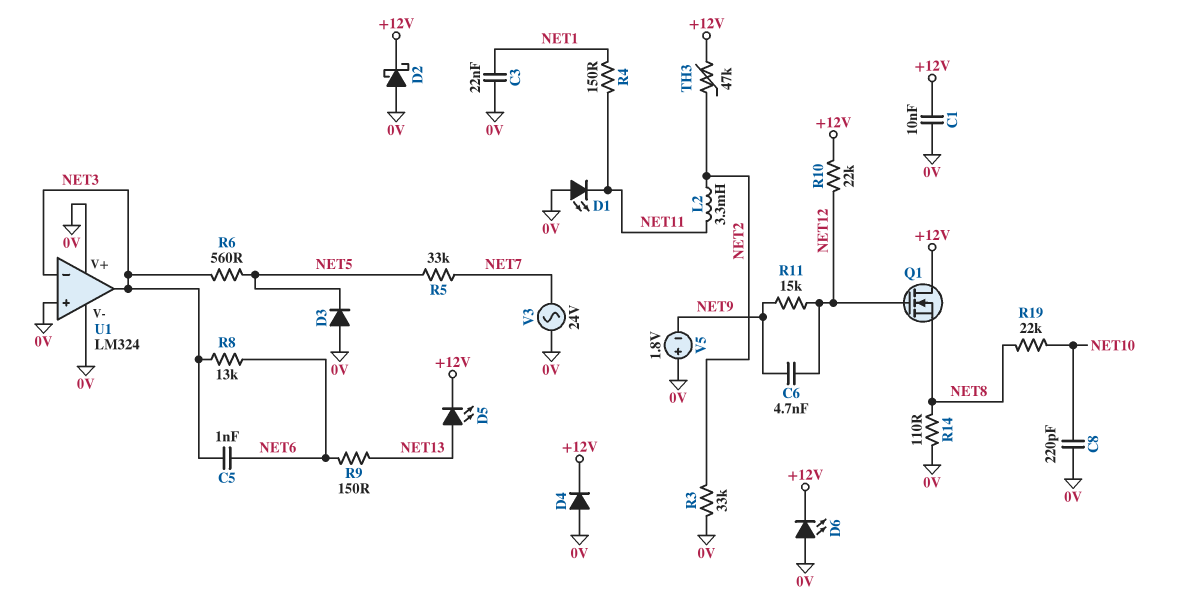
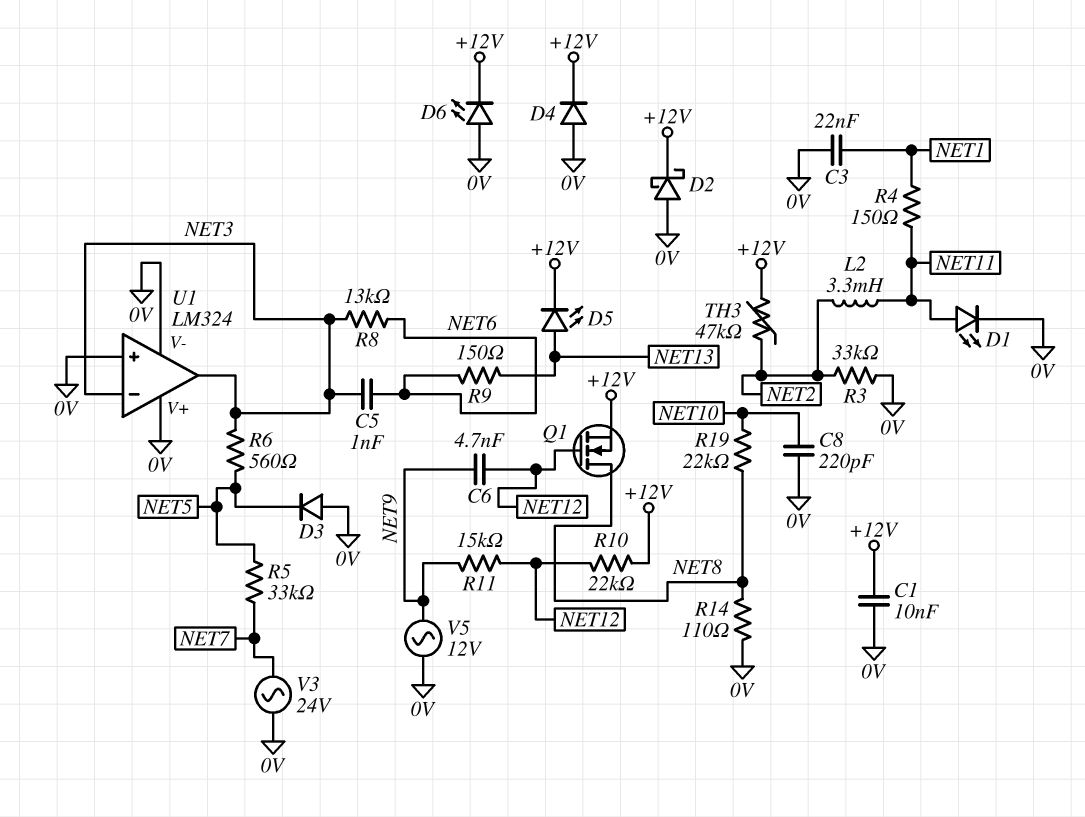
D1: LED (A 0V, K NET11) -> LED (A NET11, K 0V)
Q1: NMOS (G NET12, D +12V, S NET8) -> NMOS (G NET12, D NET8, S +12V)
V5: 1.8V (plus 0V, minus NET9) -> AC 12V (0V, NET9)

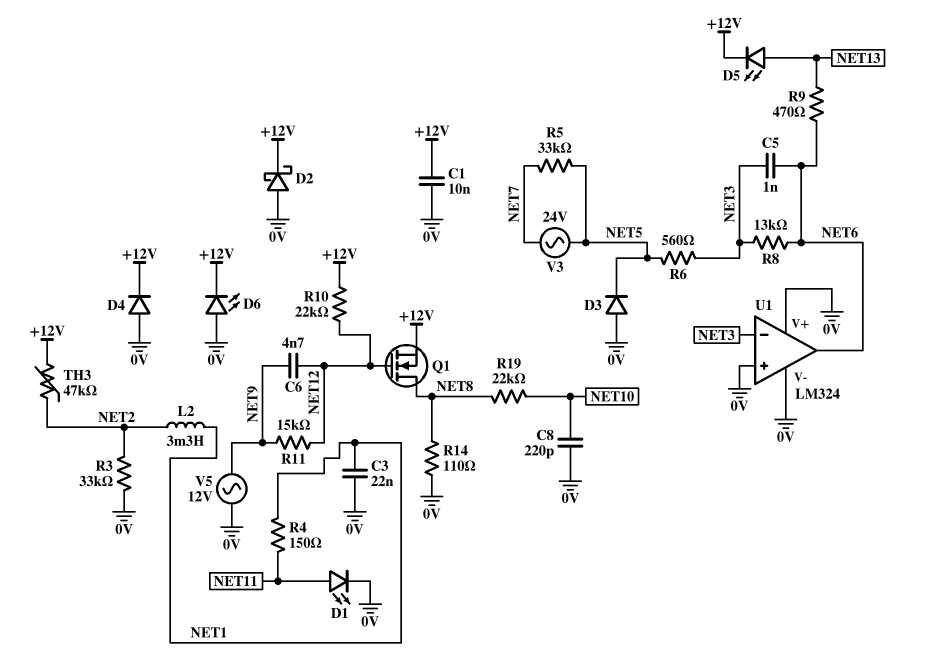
L2: 3.3mH (NET2, NET11) -> 3.3mH (NET1, NET2)
R9: 150 (NET6, NET13) -> 470 (NET6, NET13)
U1 pin out: NET3 -> NET6
V3: AC 24V (0V, NET7) -> AC 24V (NET5, NET7)

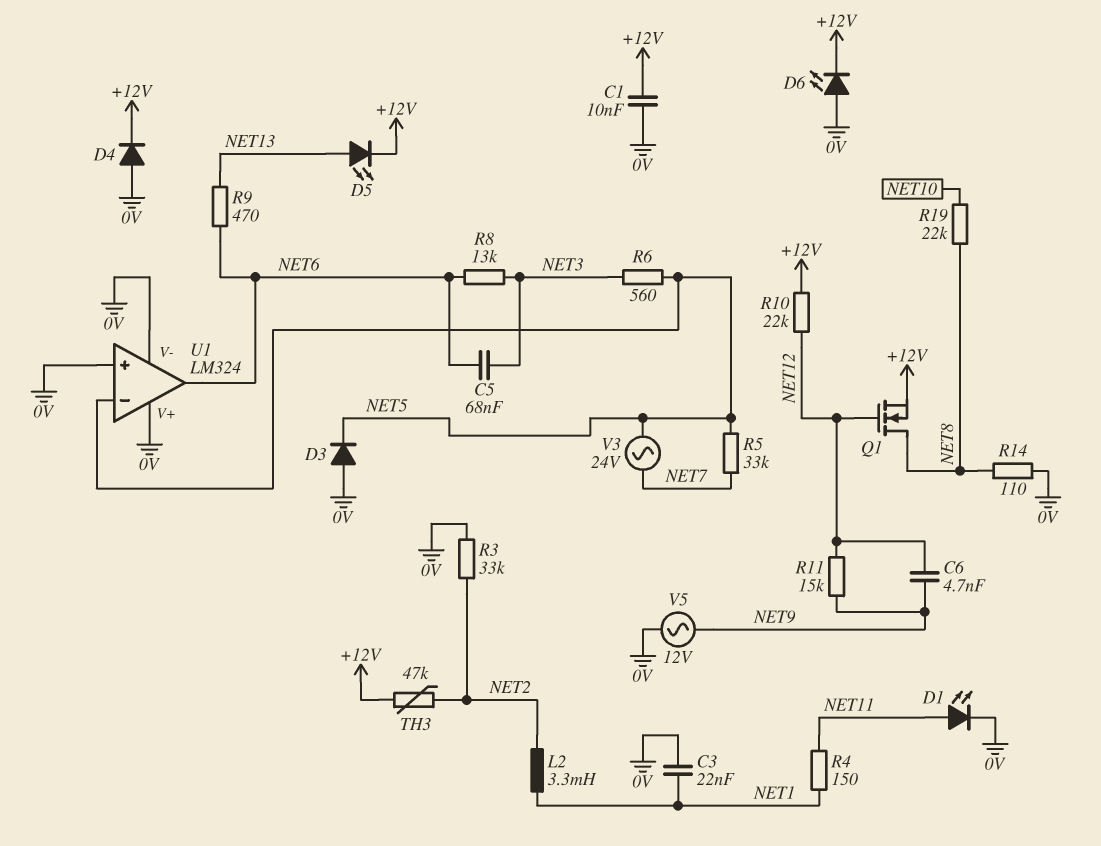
C5: 1nF (NET3, NET6) -> 68nF (NET3, NET6)
C8: 220pF (0V, NET10) -> none
D2: schottky (A 0V, K +12V) -> none
U1 pin in-: NET3 -> NET5

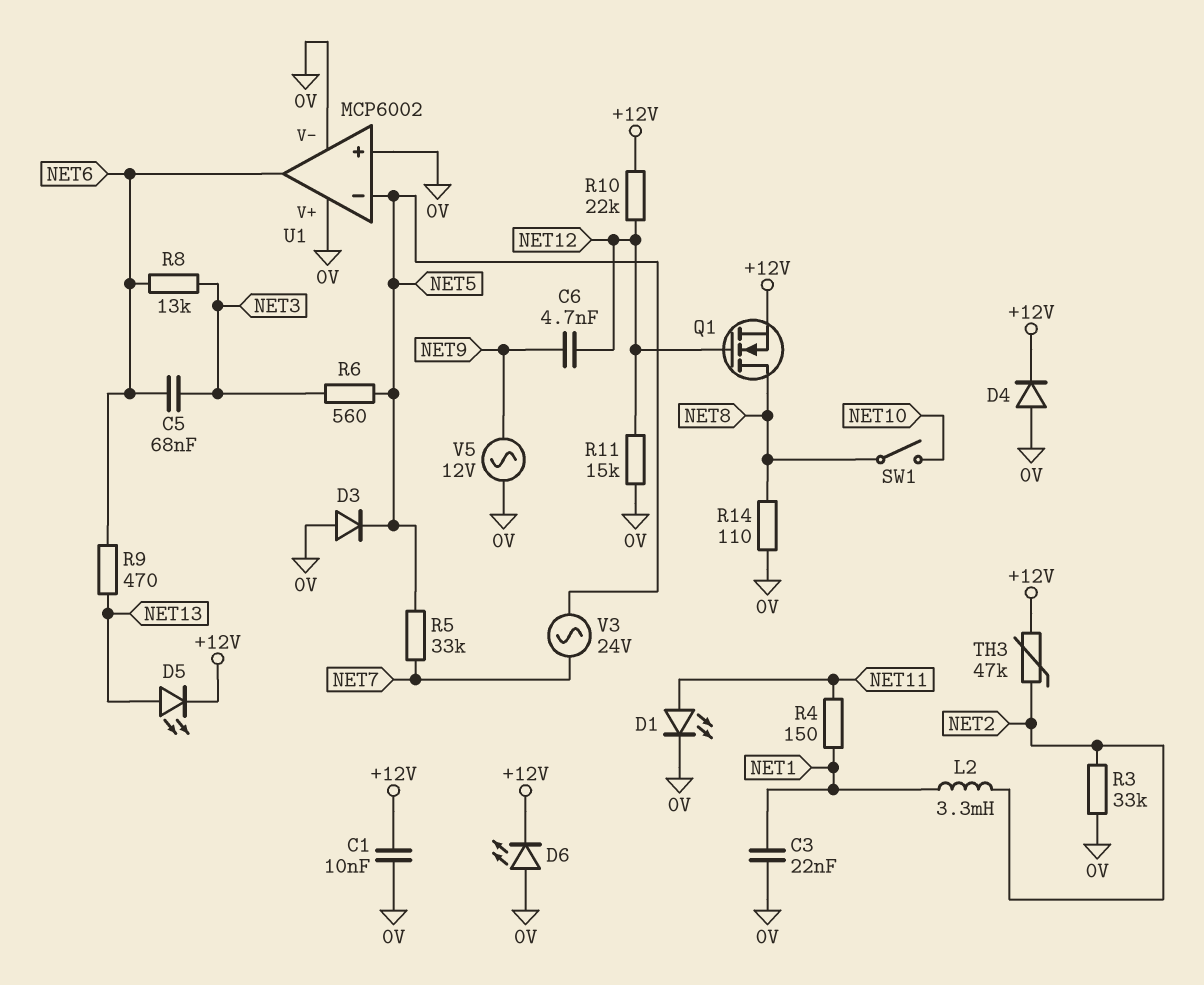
R11: 15k (NET9, NET12) -> 15k (0V, NET12)
R19: 22k (NET8, NET10) -> none
SW1: none -> switch (NET8, NET10)
U1: LM324 -> MCP6002

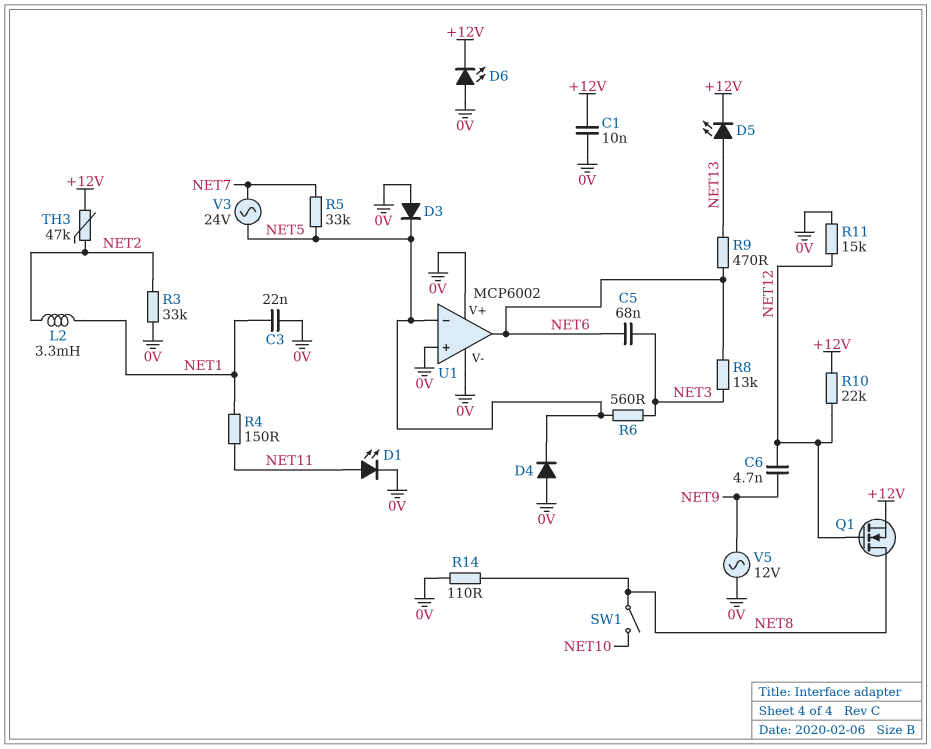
D4: diode (A 0V, K +12V) -> diode (A 0V, K NET5)

